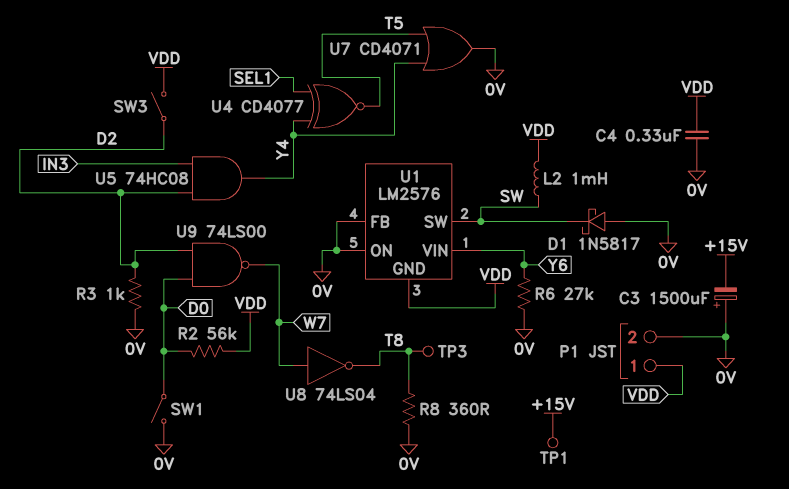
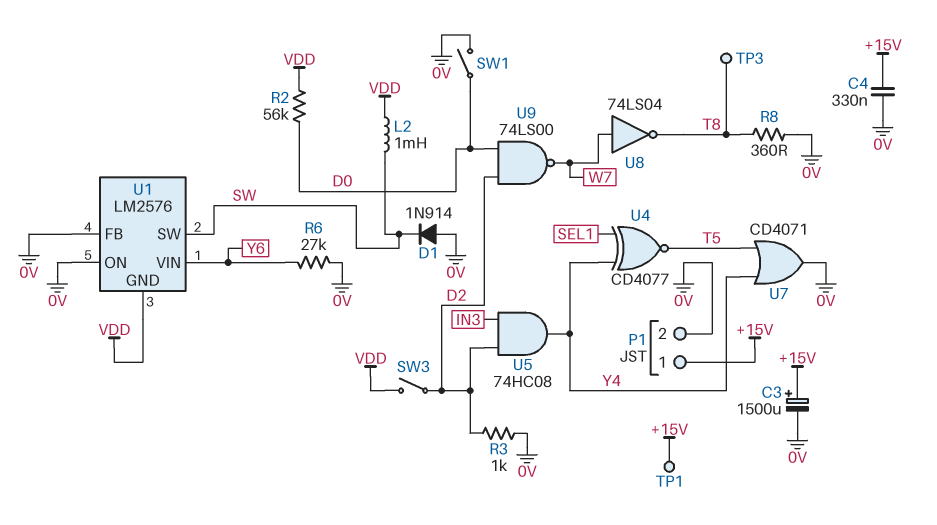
C3: 1500uF (plus 0V, minus +15V) -> 1500uF (plus +15V, minus 0V)
C4: 330nF (0V, VDD) -> 330nF (+15V, 0V)
D1: schottky 1N5817 (A 0V, K SW) -> diode 1N914 (A 0V, K SW)
P1 pin 1: VDD -> +15V

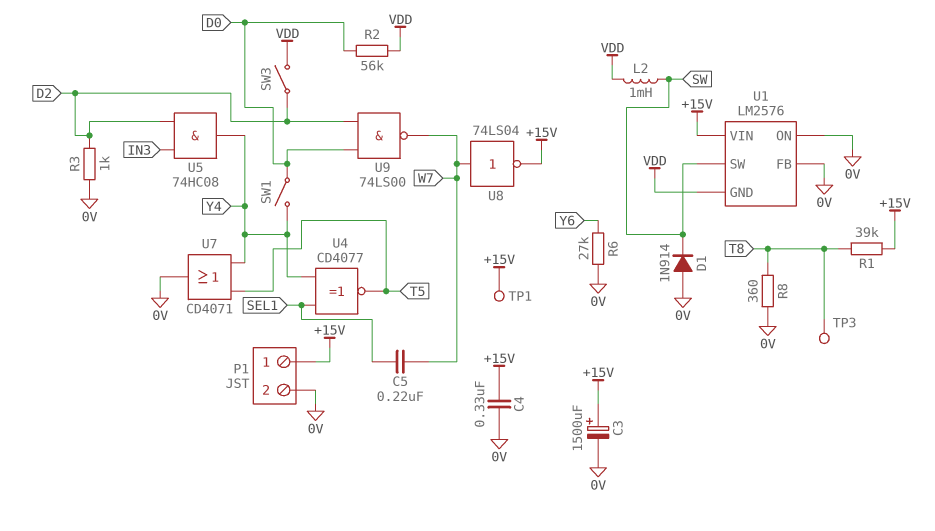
C5: none -> 220nF (SEL1, W7)
R1: none -> 39k (+15V, T8)
SW1: switch (0V, D0) -> switch (D0, Y4)
U1 pin VIN: Y6 -> +15V
U8: NOT 74LS04 (in W7, out T8) -> NOT 74LS04 (in W7, out +15V)

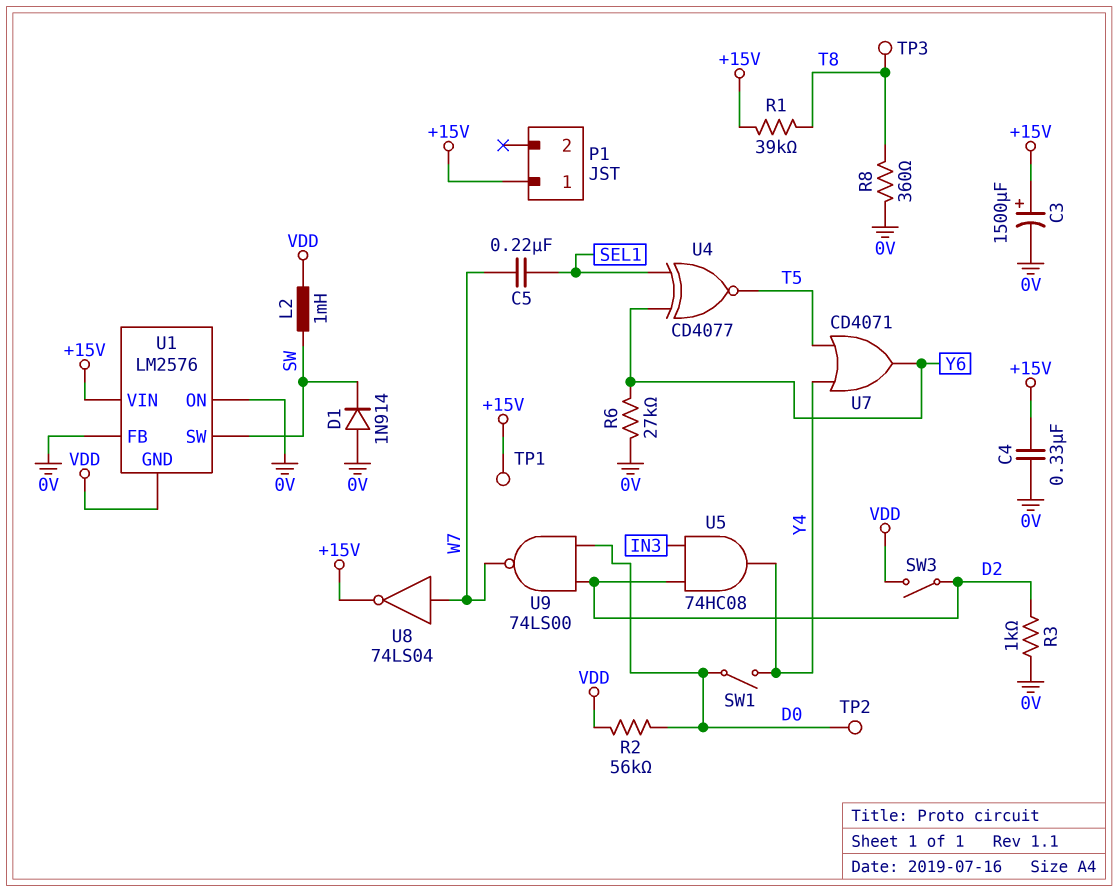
P1 pin 2: 0V -> none
TP2: none -> test point (D0)
U4: XNOR CD4077 (in SEL1, in Y4, out T5) -> XNOR CD4077 (in SEL1, in Y6, out T5)
U7: OR CD4071 (in T5, in Y4, out 0V) -> OR CD4071 (in T5, in Y4, out Y6)

